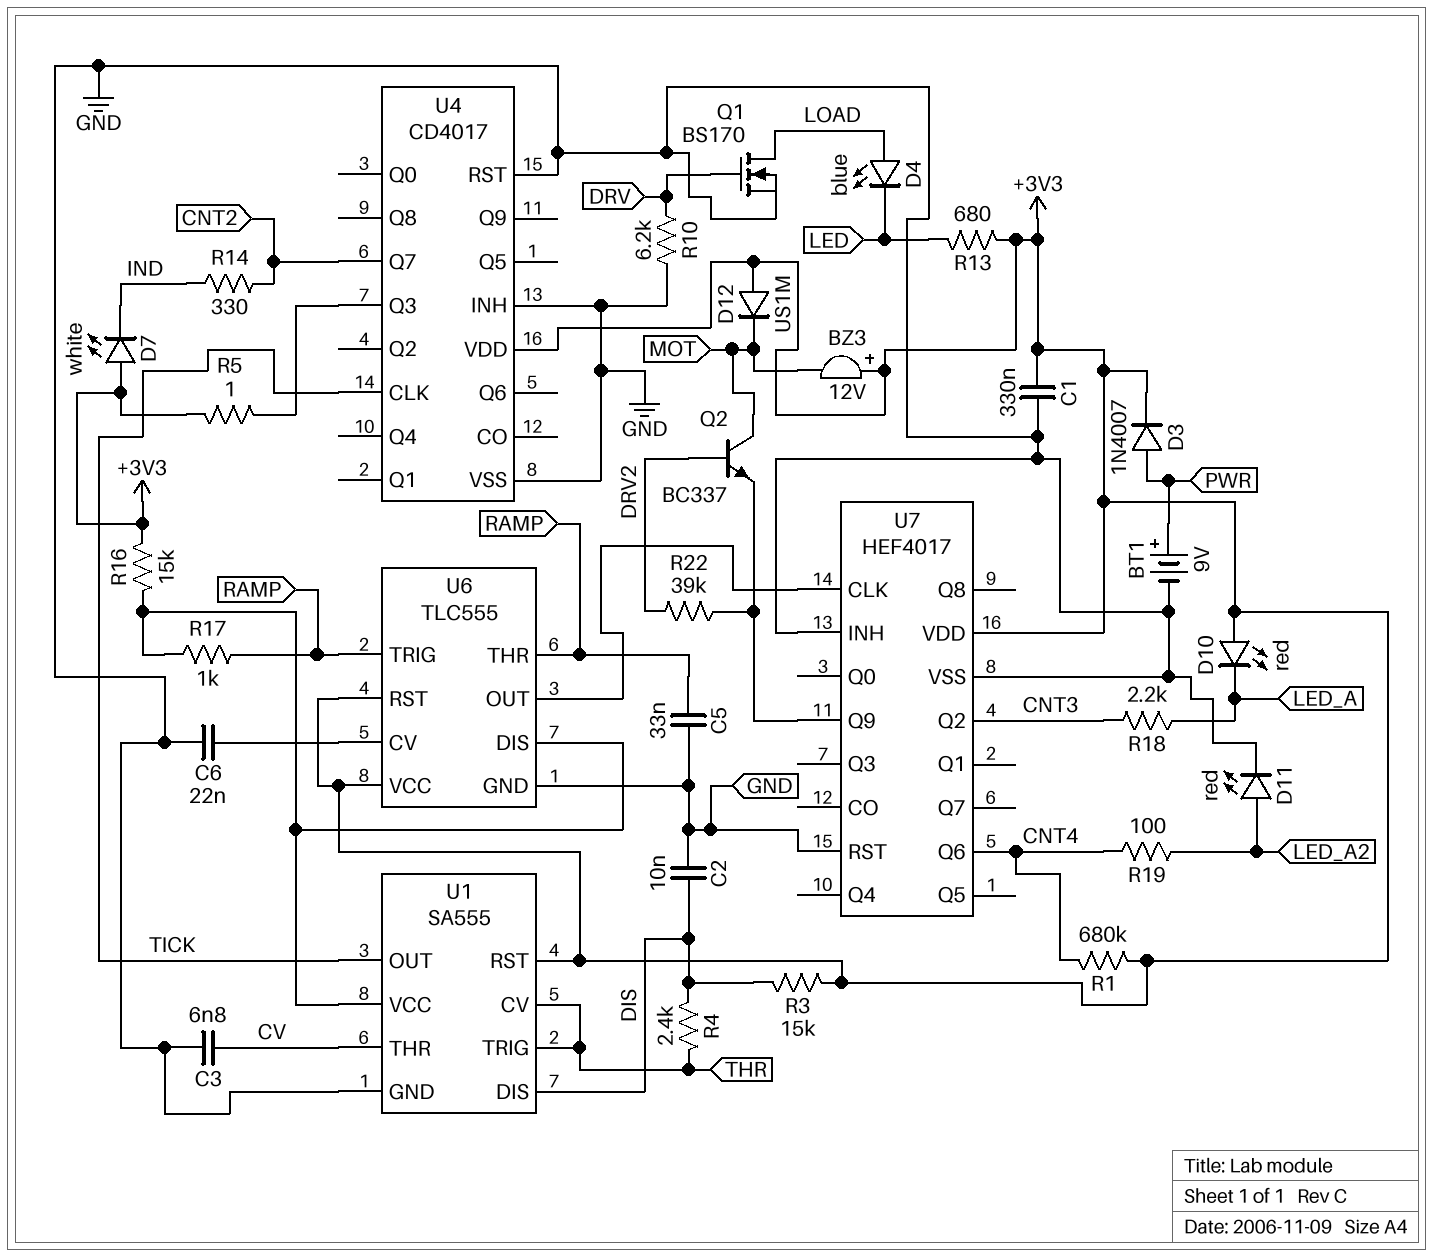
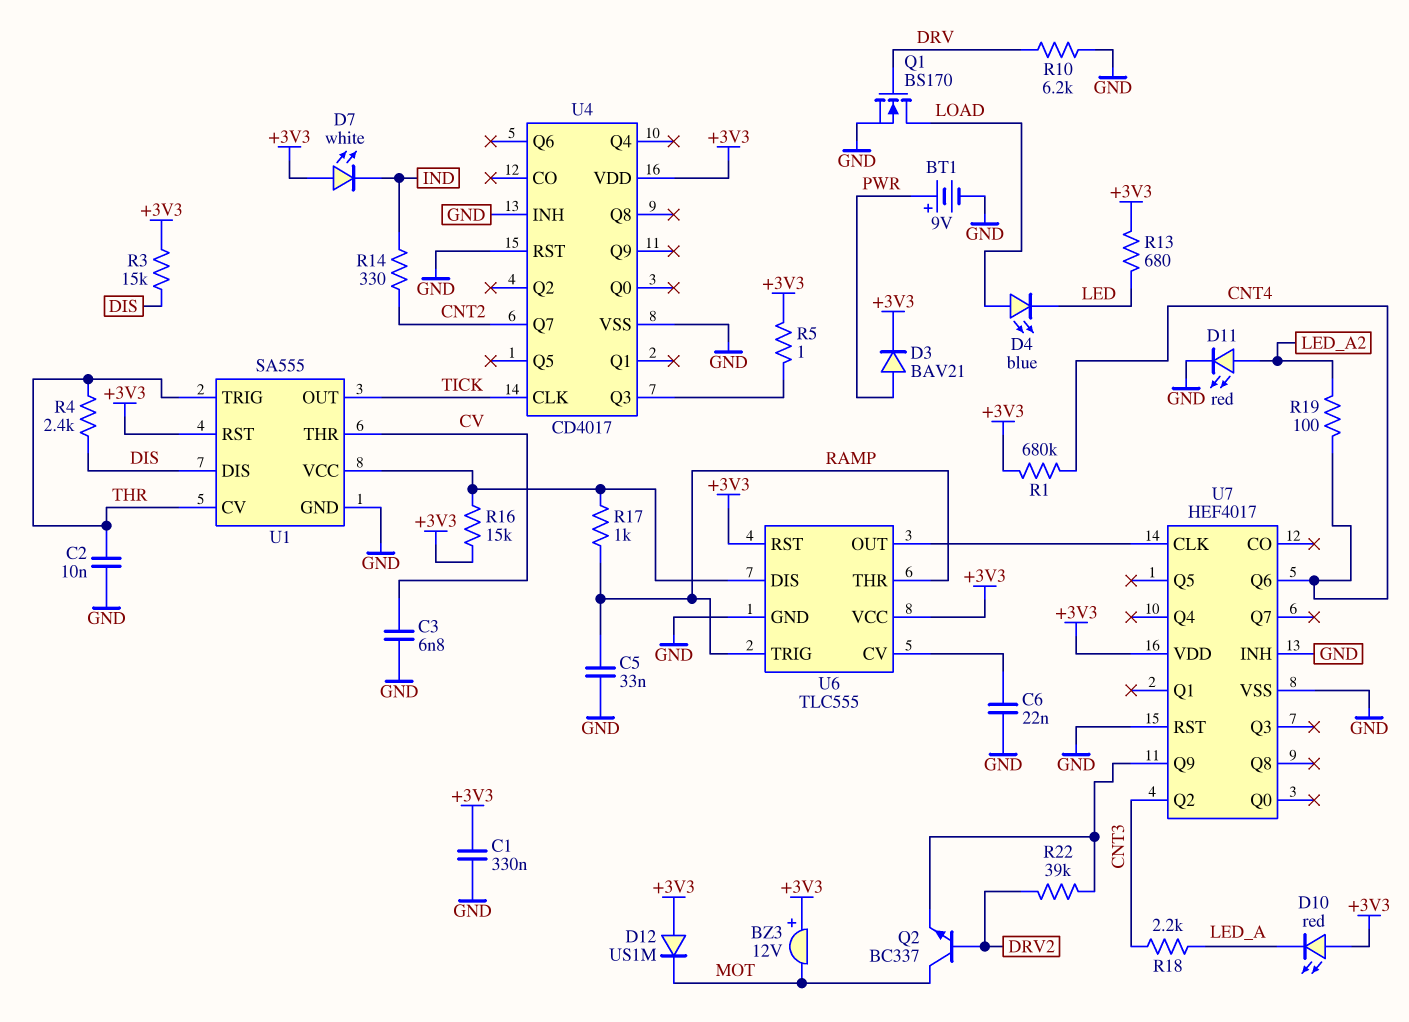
C2: 10nF (DIS, GND) -> 10nF (GND, THR)
D3: diode 1N4007 (A PWR, K +3V3) -> diode BAV21 (A PWR, K +3V3)

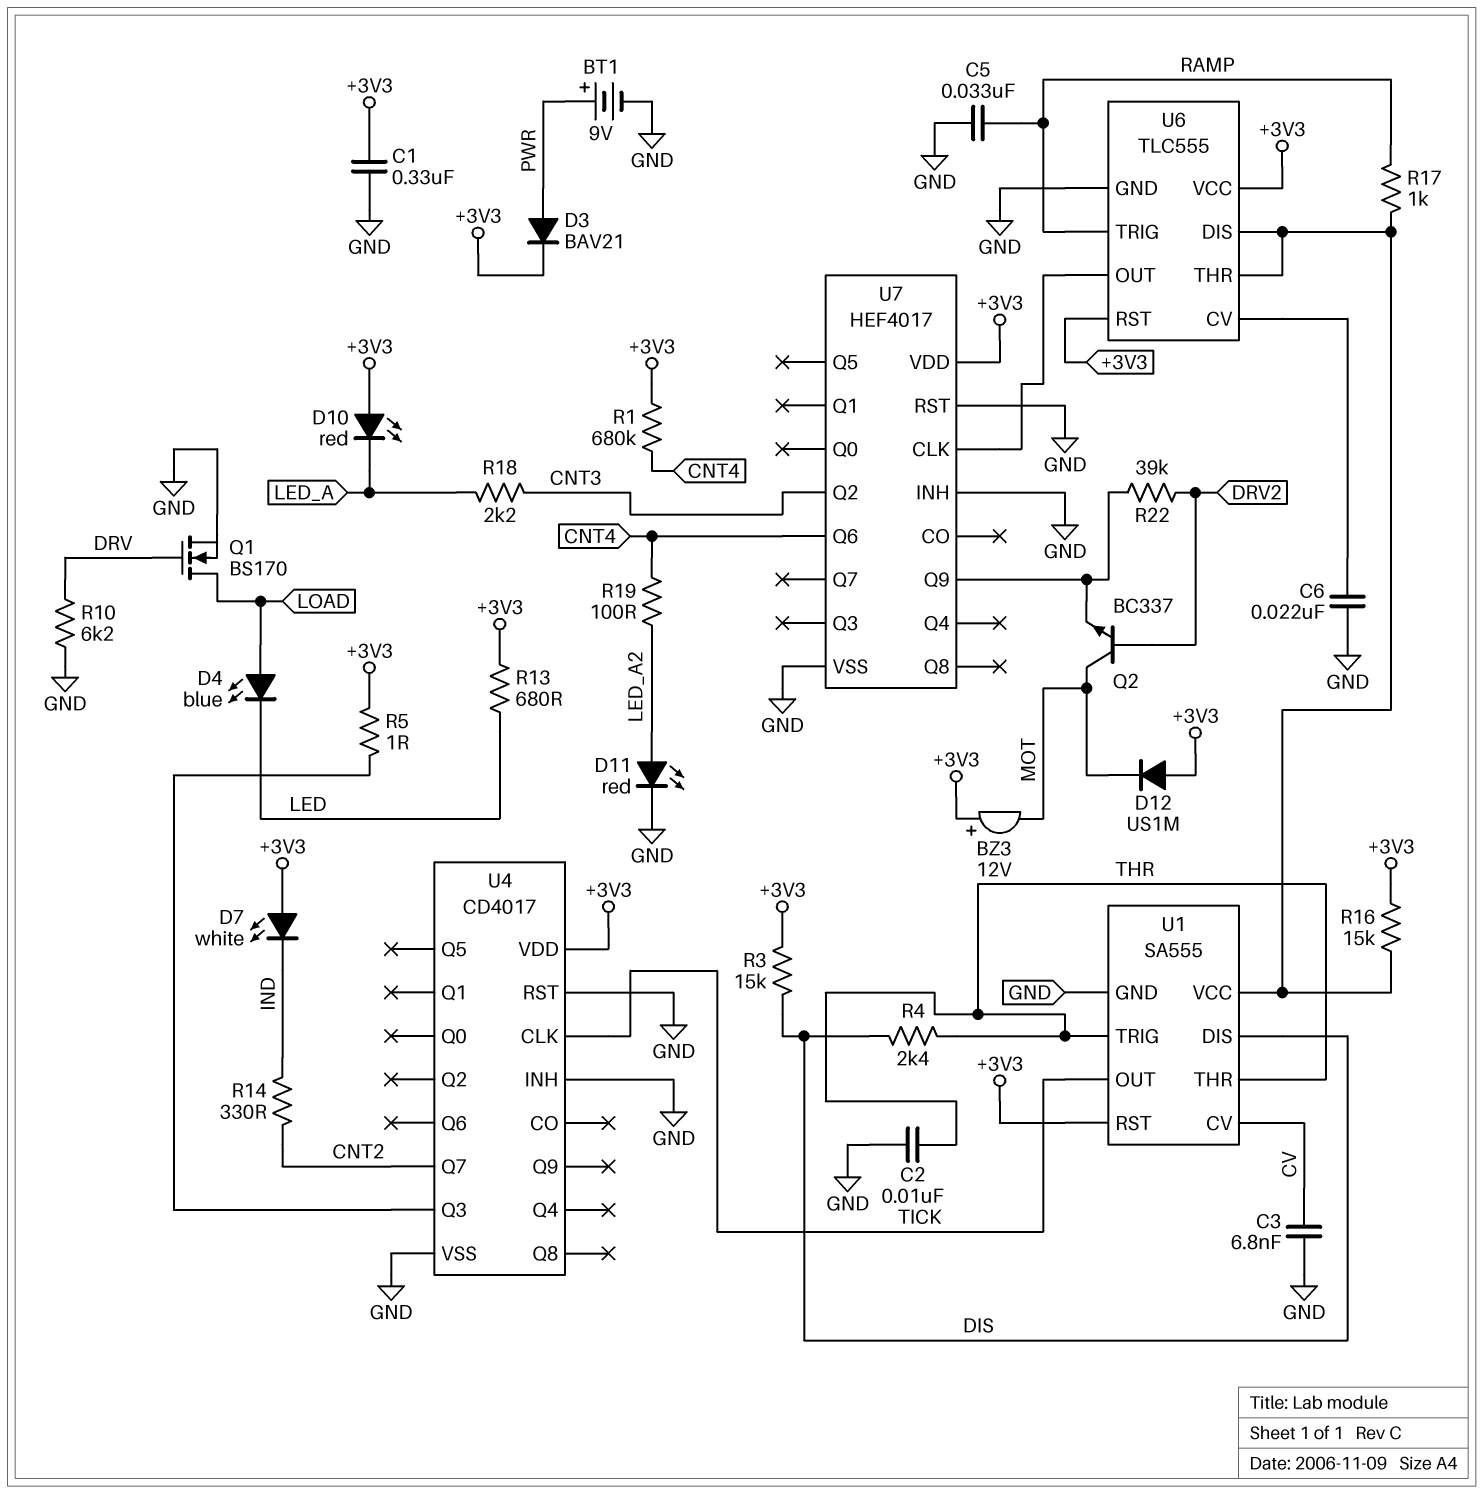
U1 pin CV: THR -> CV
U1 pin THR: CV -> THR
U6 pin THR: RAMP -> U1/VCC

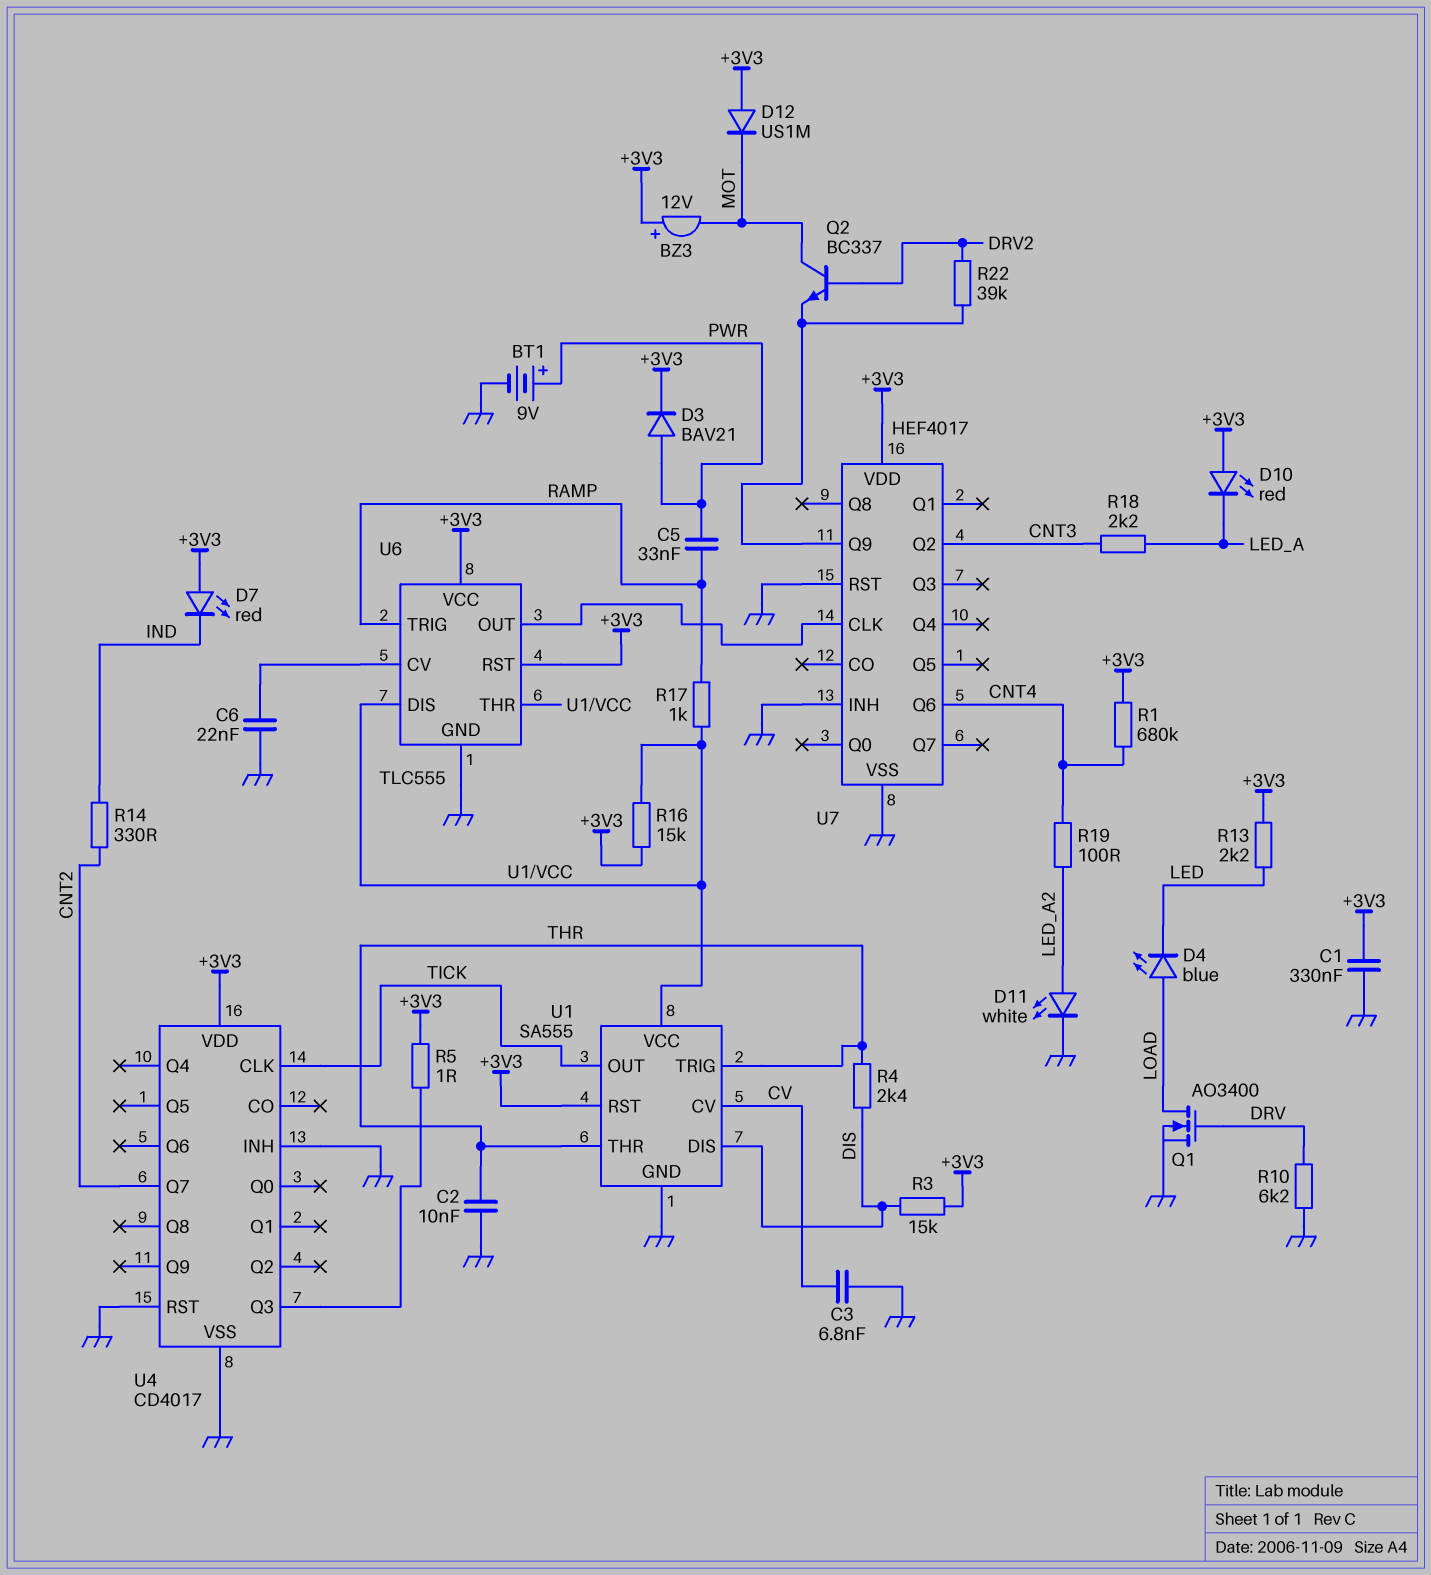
C5: 33nF (GND, RAMP) -> 33nF (PWR, RAMP)
D7: LED white (A +3V3, K IND) -> LED red (A +3V3, K IND)
D11: LED red (A LED_A2, K GND) -> LED white (A LED_A2, K GND)
Q1: NMOS BS170 (G DRV, D LOAD, S GND) -> NMOS AO3400 (G DRV, D LOAD, S GND)
R13: 680 (+3V3, LED) -> 2.2k (+3V3, LED)

